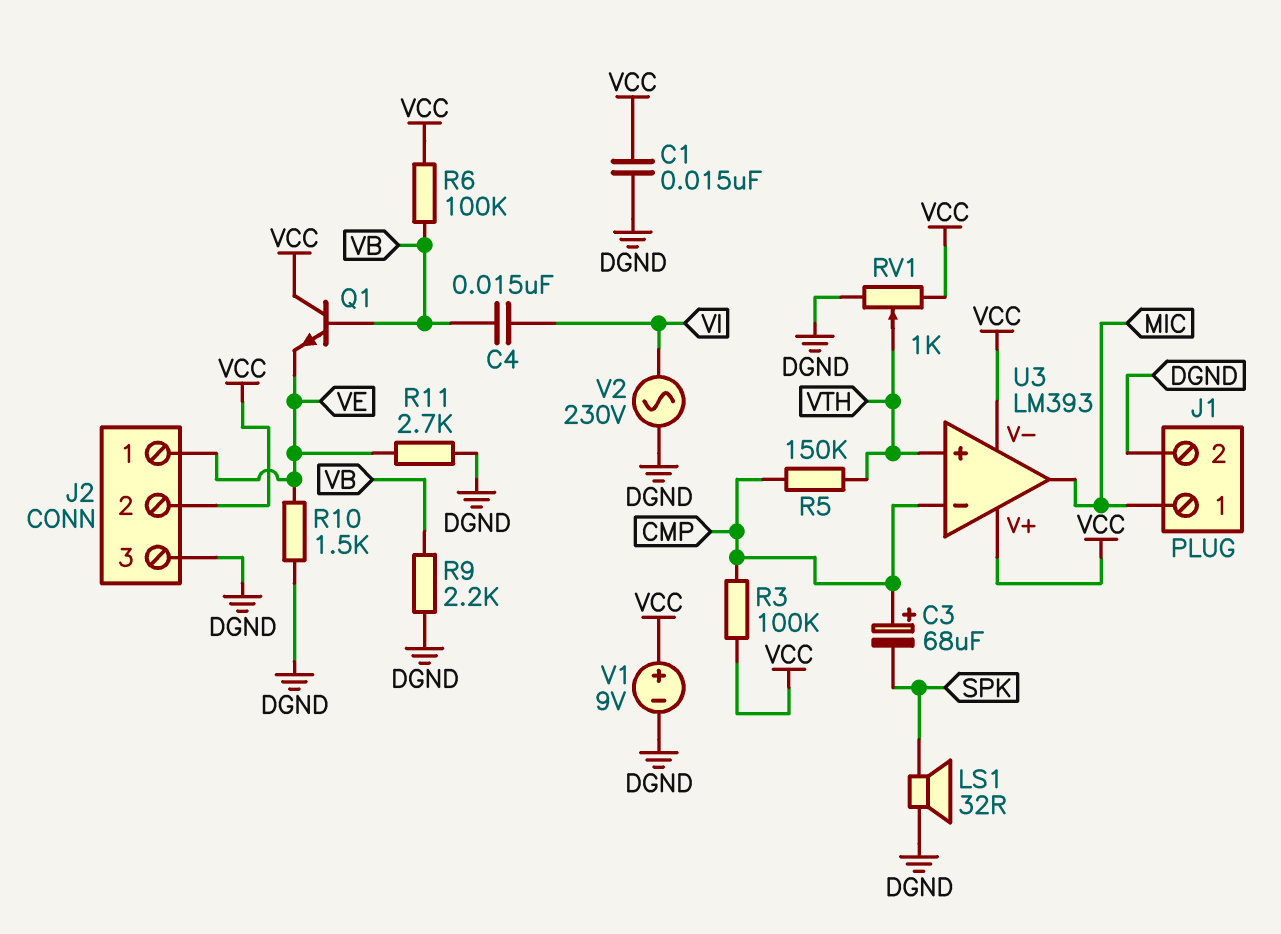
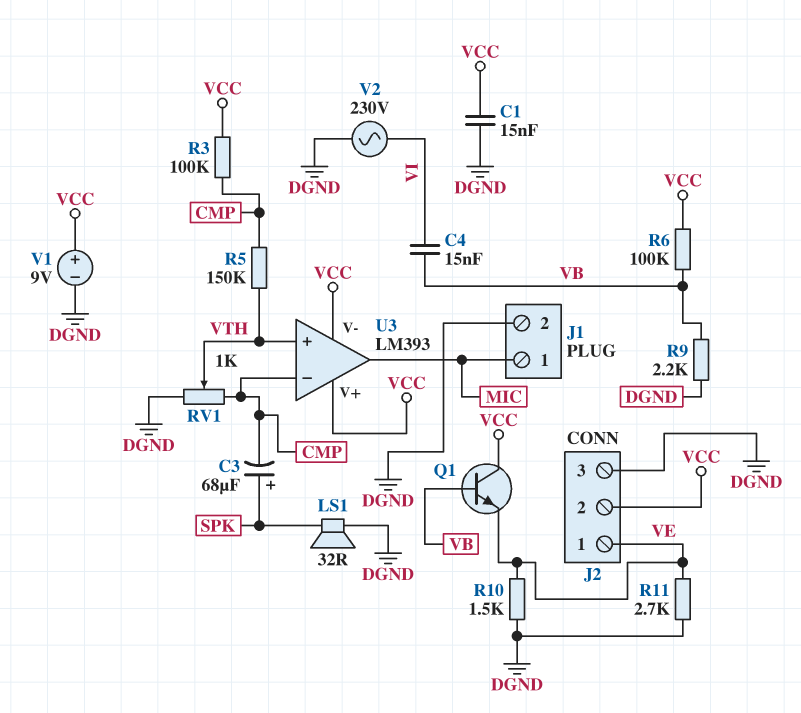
C3: 68uF (plus CMP, minus SPK) -> 68uF (plus SPK, minus CMP)
RV1: 1k (DGND, VCC, wiper VTH) -> 1k (CMP, DGND, wiper VTH)

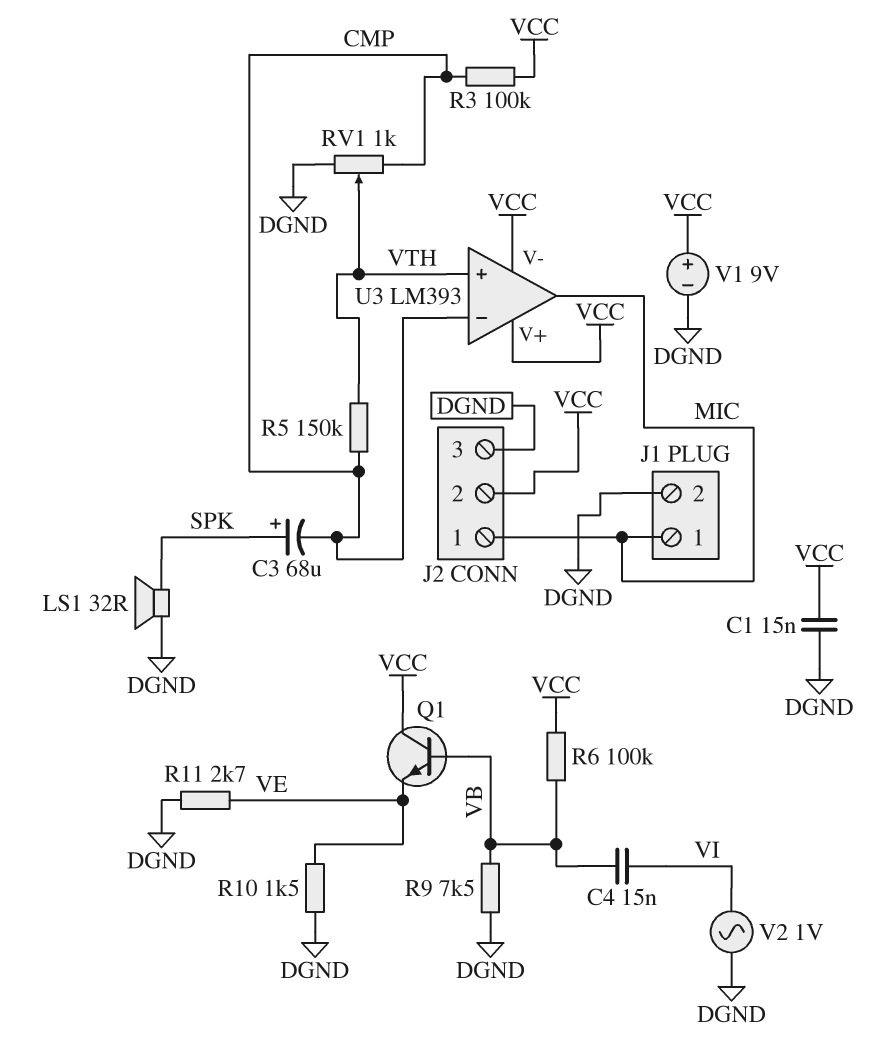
J2 pin 1: VE -> MIC
R9: 2.2k (DGND, VB) -> 7.5k (DGND, VB)
V2: AC 230V (DGND, VI) -> AC 1V (DGND, VI)

